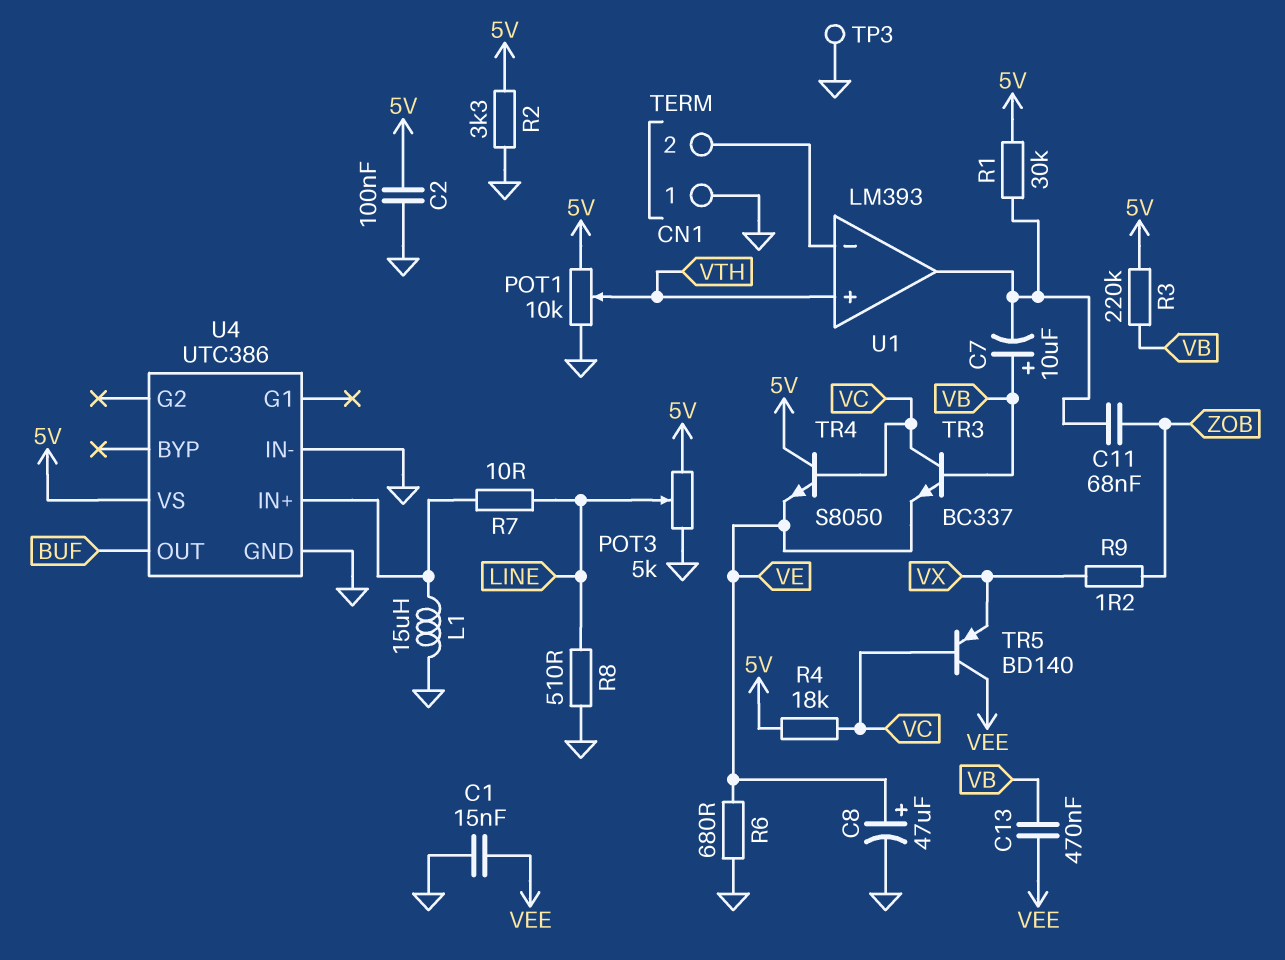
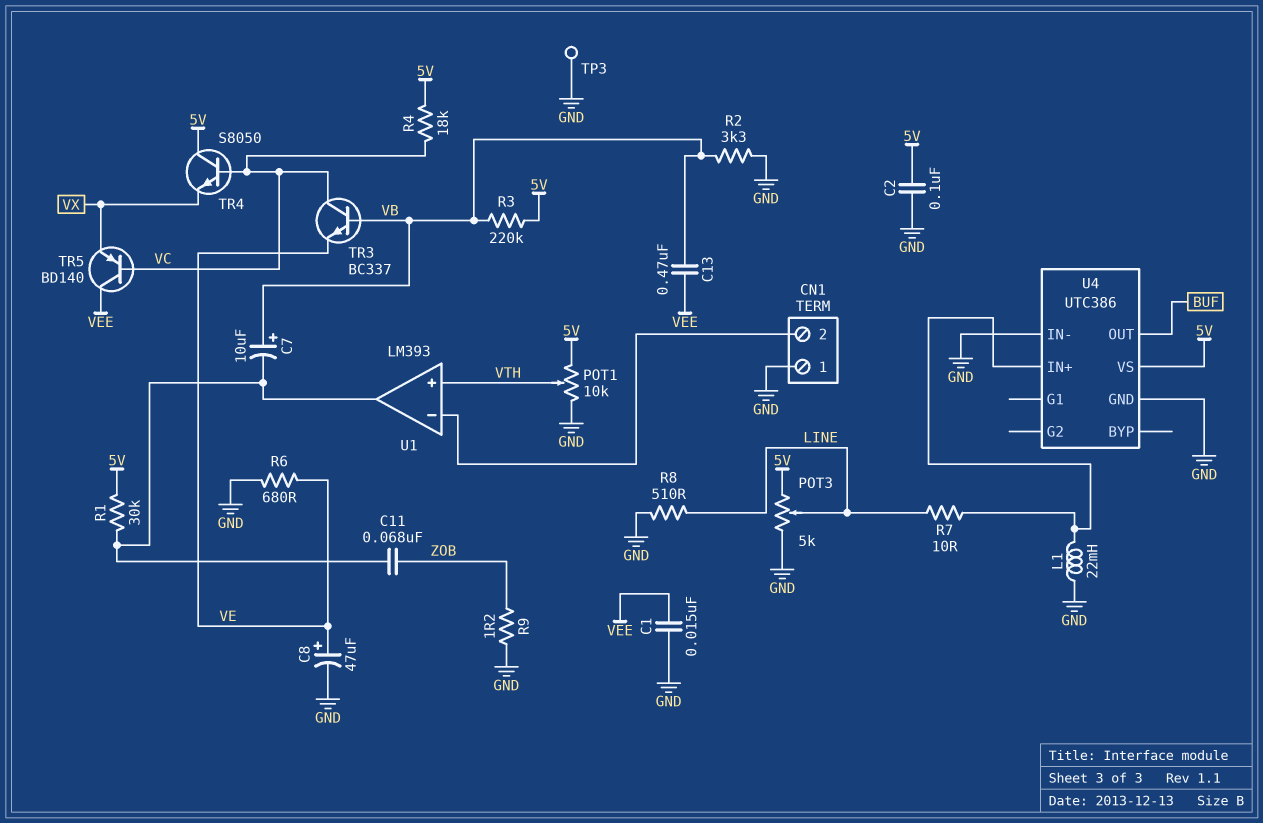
L1: 15uH (GND, U4/IN+) -> 22mH (GND, U4/IN+)
R2: 3.3k (5V, GND) -> 3.3k (GND, VB)
R9: 1.2 (VX, ZOB) -> 1.2 (GND, ZOB)
TR4: NPN S8050 (B VC, C 5V, E VE) -> NPN S8050 (B VC, C 5V, E VX)

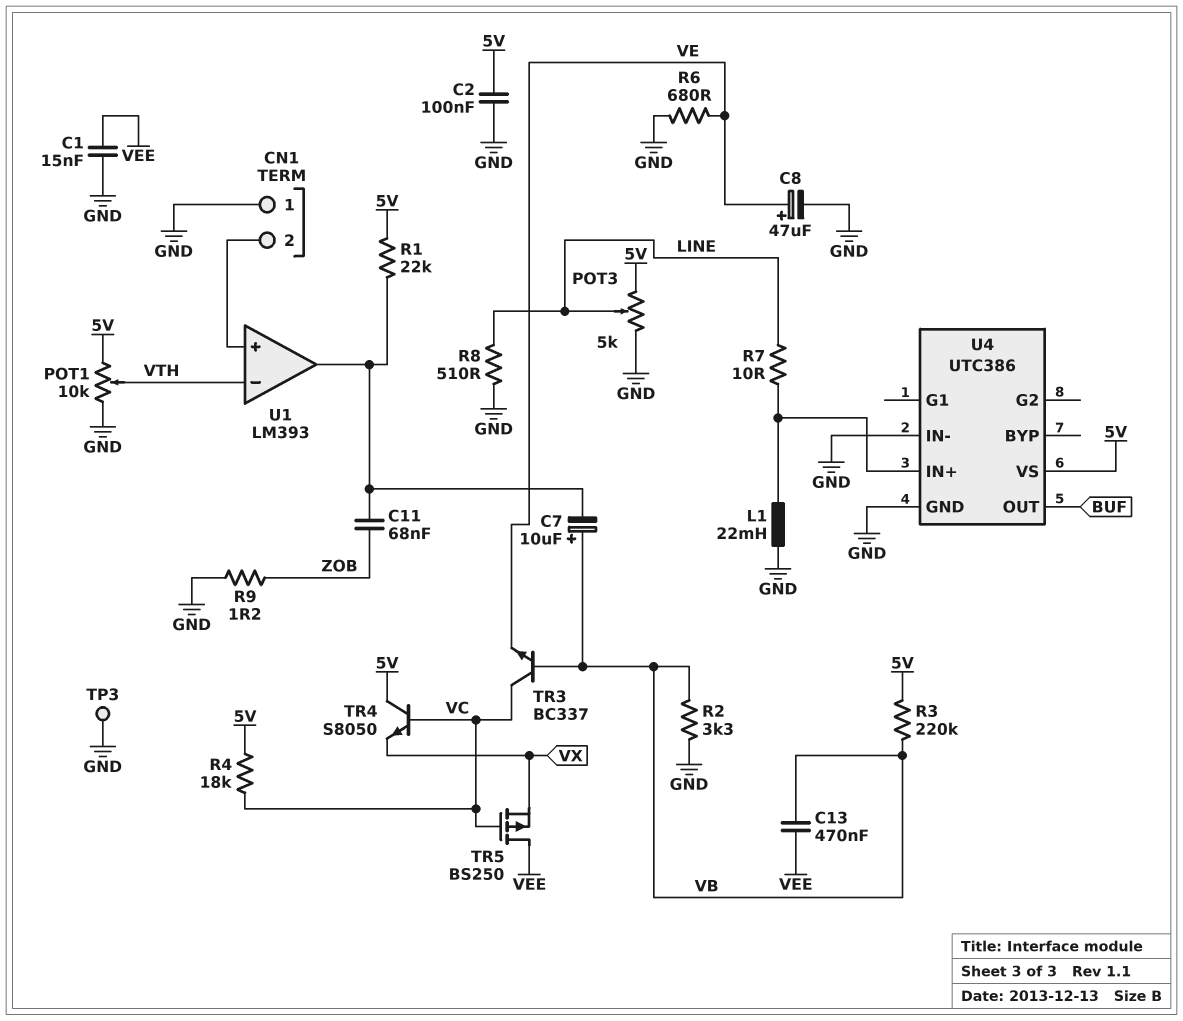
R1: 30k (5V, U1/out) -> 22k (5V, U1/out)
TR5: PNP BD140 (B VC, C VEE, E VX) -> PMOS BS250 (G VC, D VEE, S VX)
U1 pin in+: VTH -> CN1/2
U1 pin in-: CN1/2 -> VTH

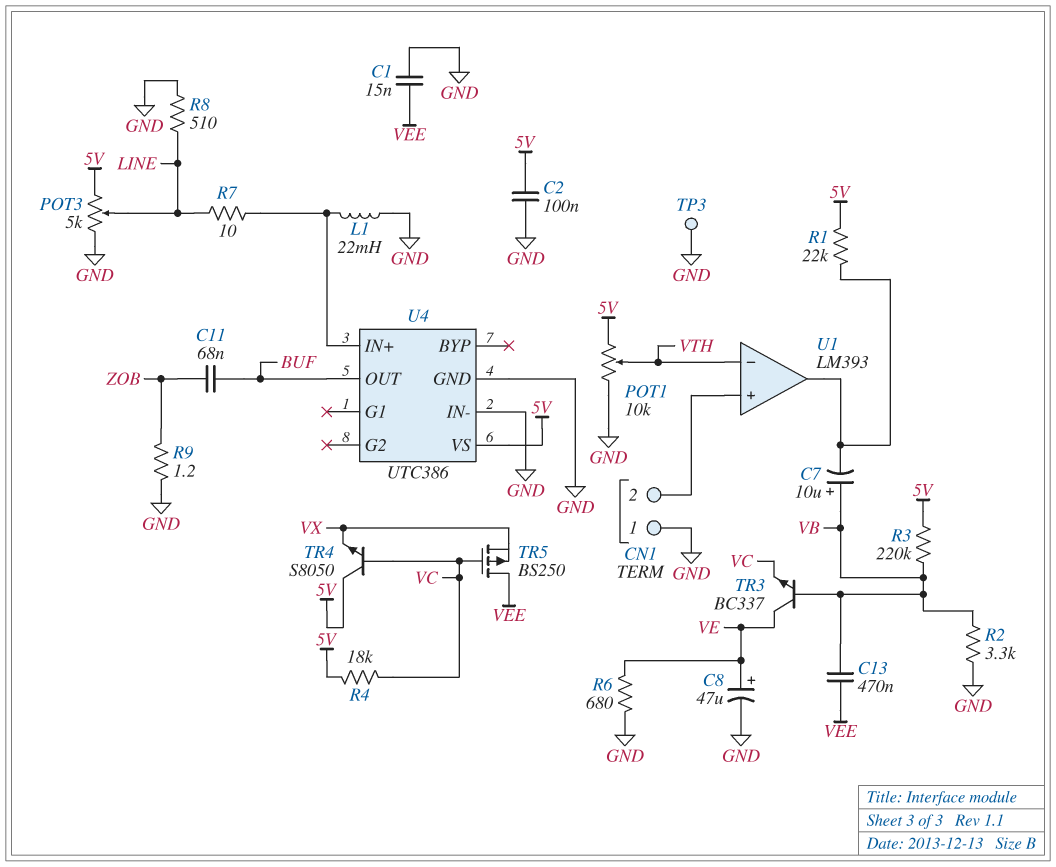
C11: 68nF (U1/out, ZOB) -> 68nF (BUF, ZOB)
TR3: NPN BC337 (B VB, C VC, E VE) -> NPN BC337 (B VB, C VE, E VC)

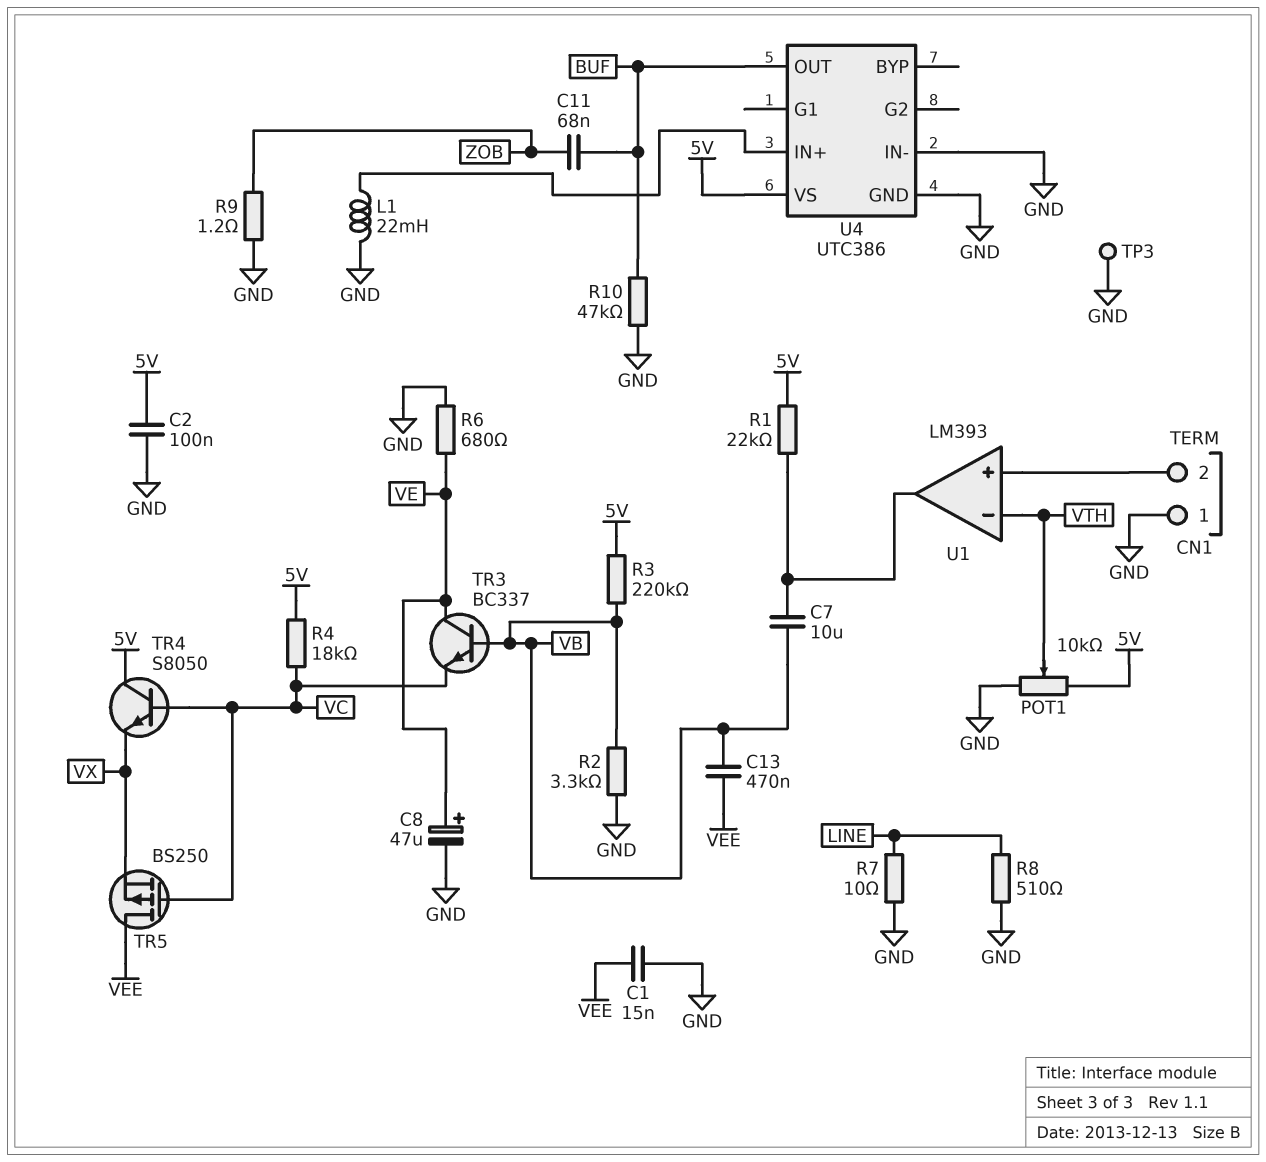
C7: 10uF (plus VB, minus U1/out) -> 10uF (U1/out, VB)
POT3: 5k (5V, GND, wiper LINE) -> none
R7: 10 (LINE, U4/IN+) -> 10 (GND, LINE)
R10: none -> 47k (BUF, GND)

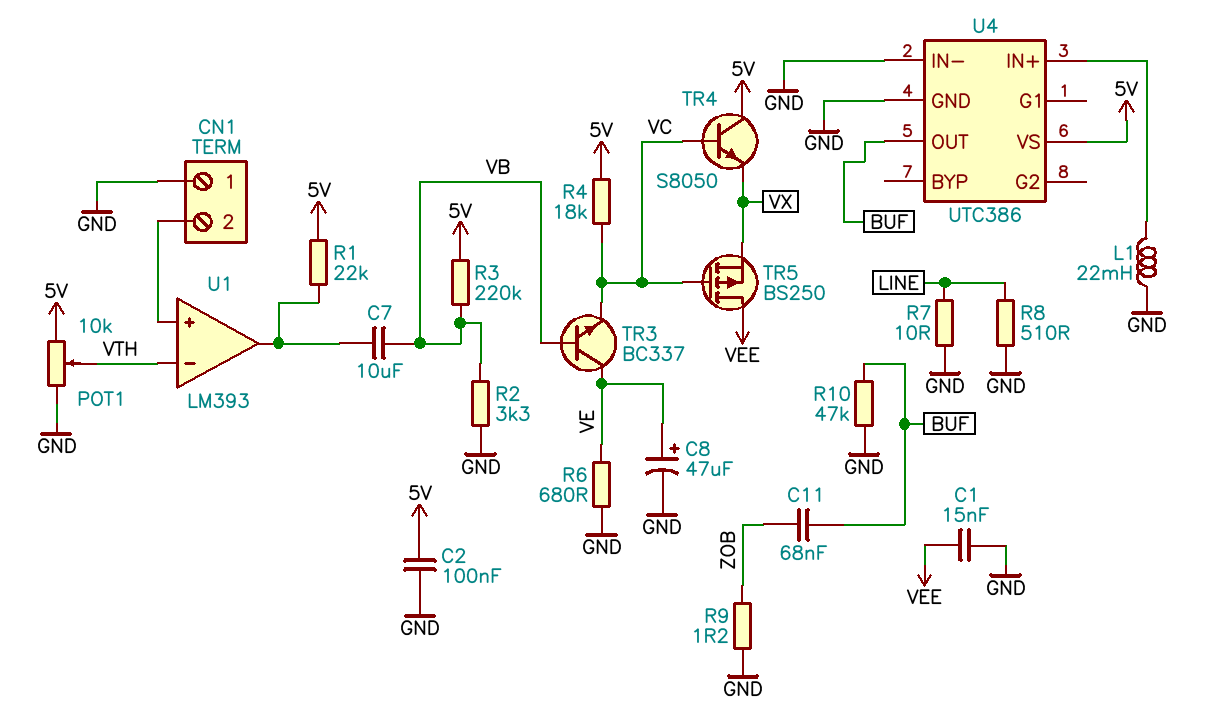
C13: 470nF (VB, VEE) -> none
TP3: test point (GND) -> none

